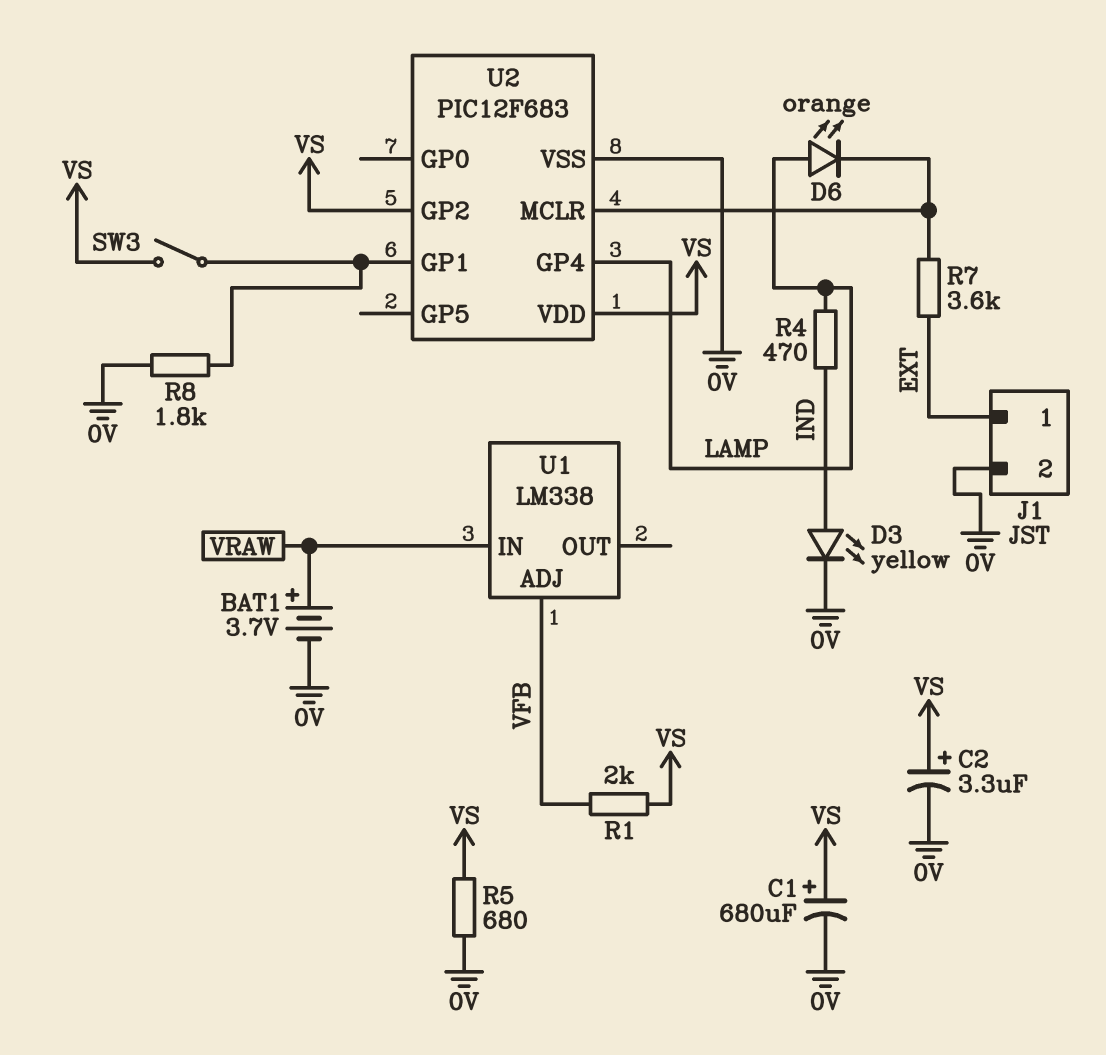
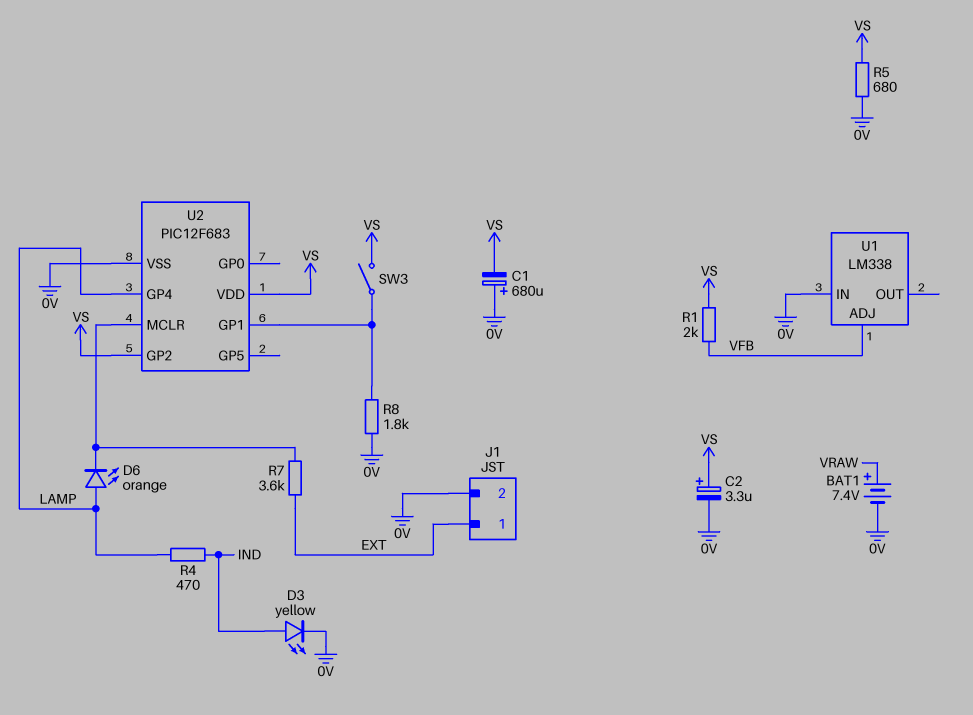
BAT1: 3.7V (plus VRAW, minus 0V) -> 7.4V (plus VRAW, minus 0V)
C1: 680uF (plus VS, minus 0V) -> 680uF (plus 0V, minus VS)
U1 pin IN: VRAW -> 0V

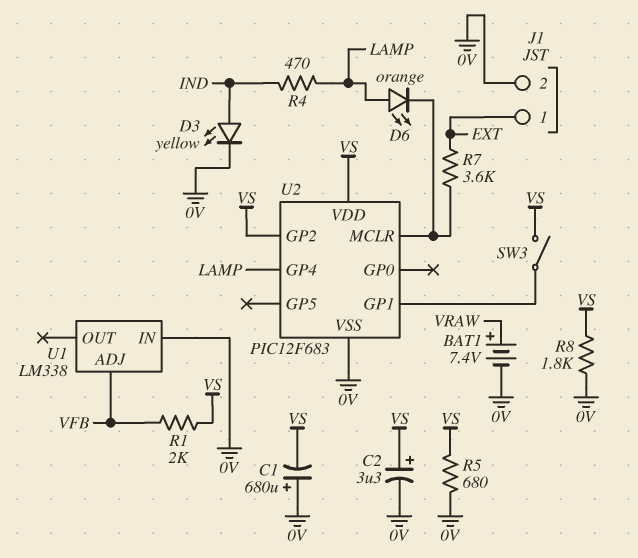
R8: 1.8k (0V, U2/GP1) -> 1.8k (0V, VS)

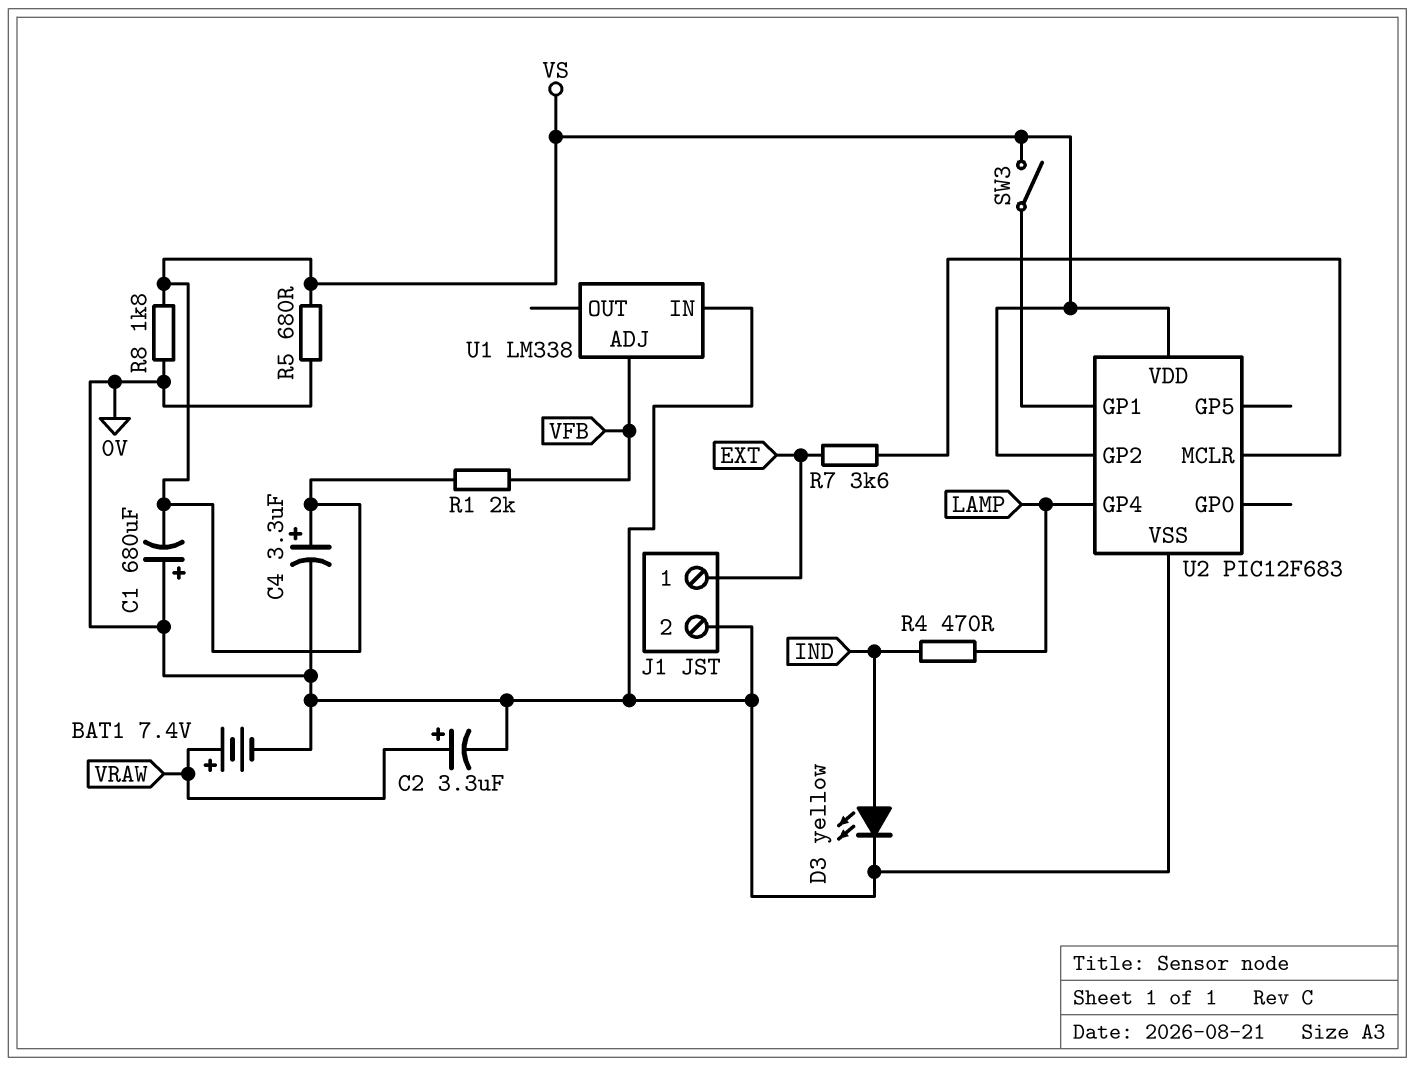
C2: 3.3uF (plus VS, minus 0V) -> 3.3uF (plus VRAW, minus 0V)
C4: none -> 3.3uF (plus VS, minus 0V)
D6: LED orange (A LAMP, K U2/MCLR) -> none

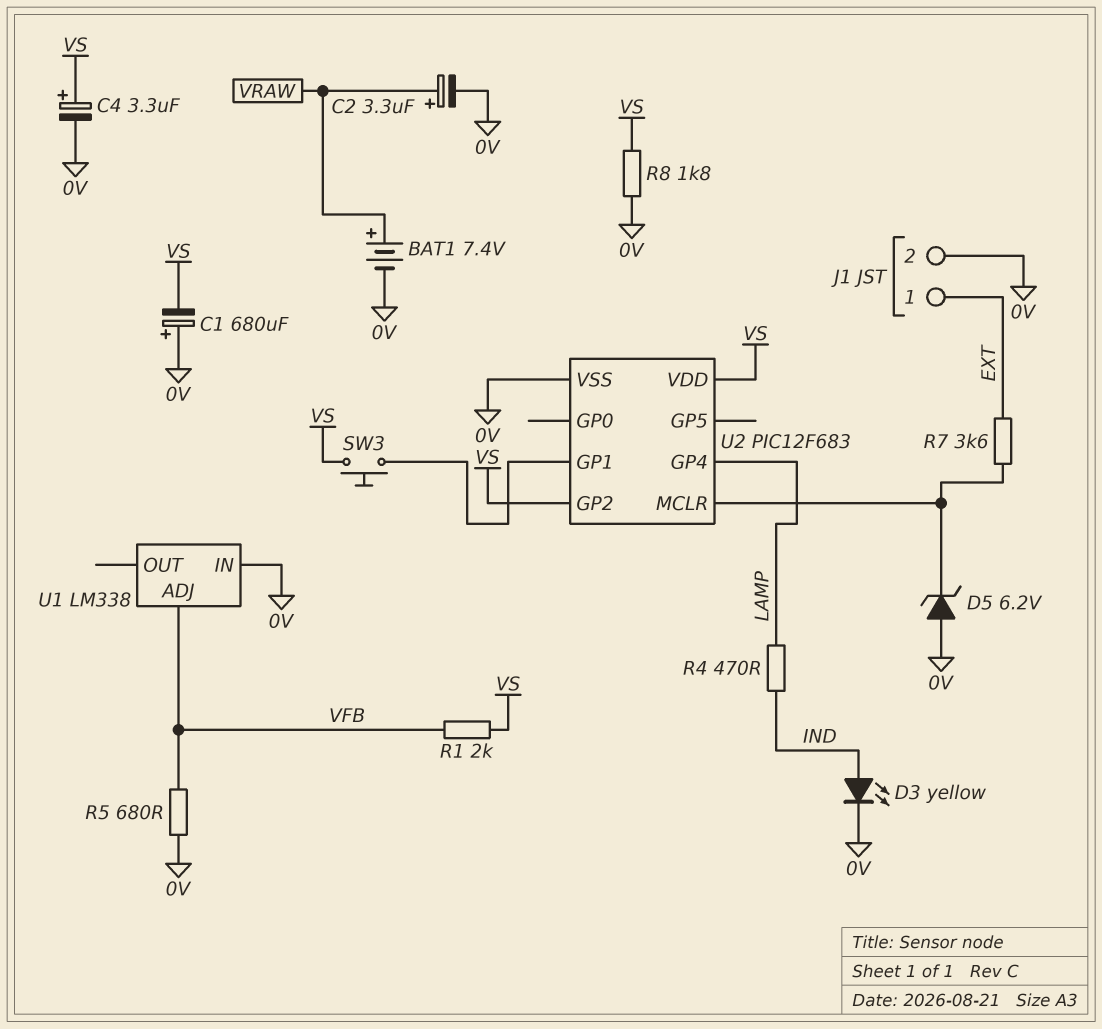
D5: none -> zener 6.2V (A 0V, K U2/MCLR)
R5: 680 (0V, VS) -> 680 (0V, VFB)
SW3: switch (U2/GP1, VS) -> button (U2/GP1, VS)

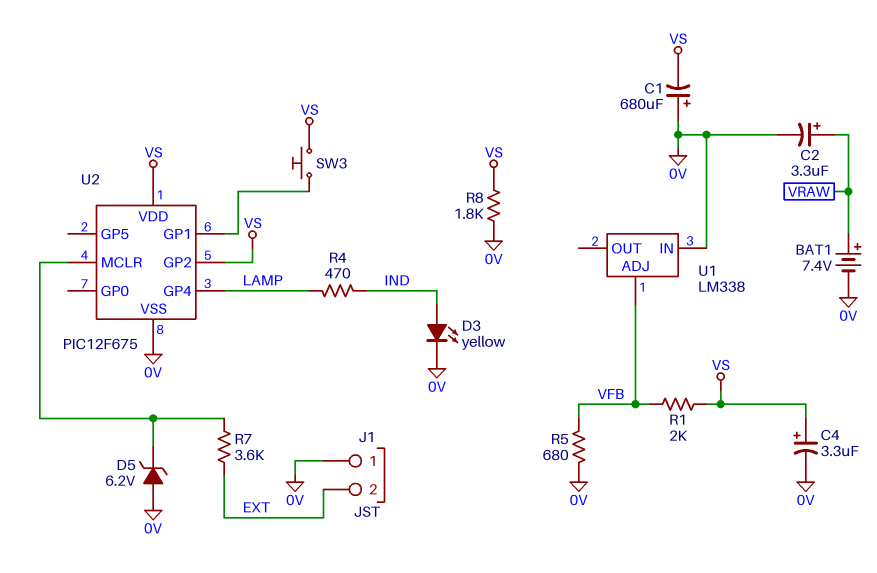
J1 pin 1: EXT -> 0V
J1 pin 2: 0V -> EXT
U2: PIC12F683 -> PIC12F675

